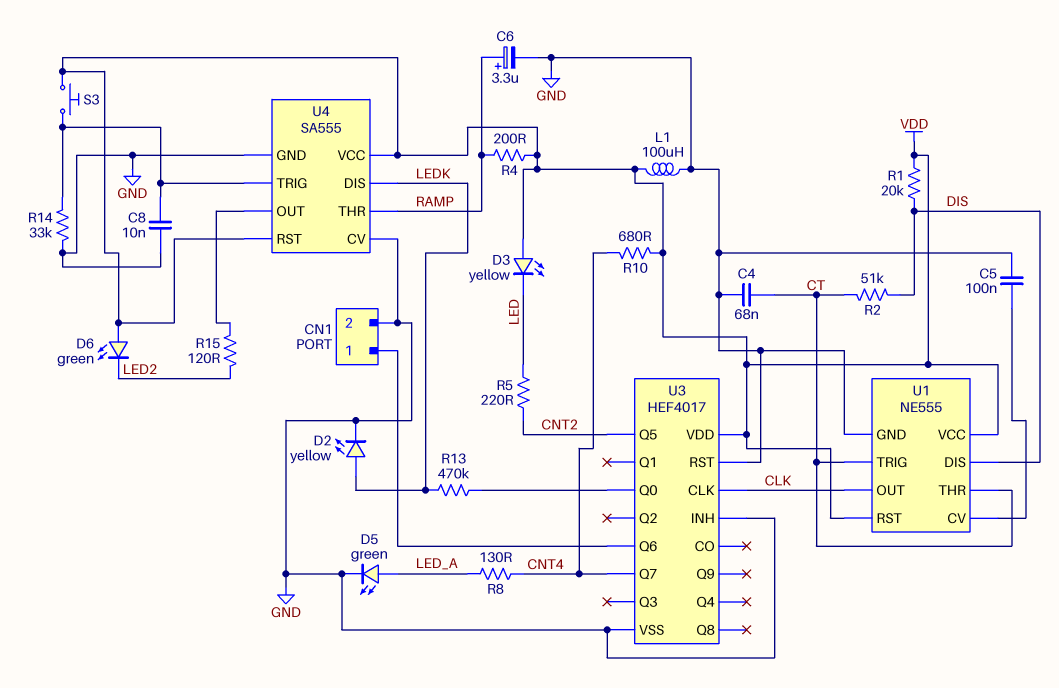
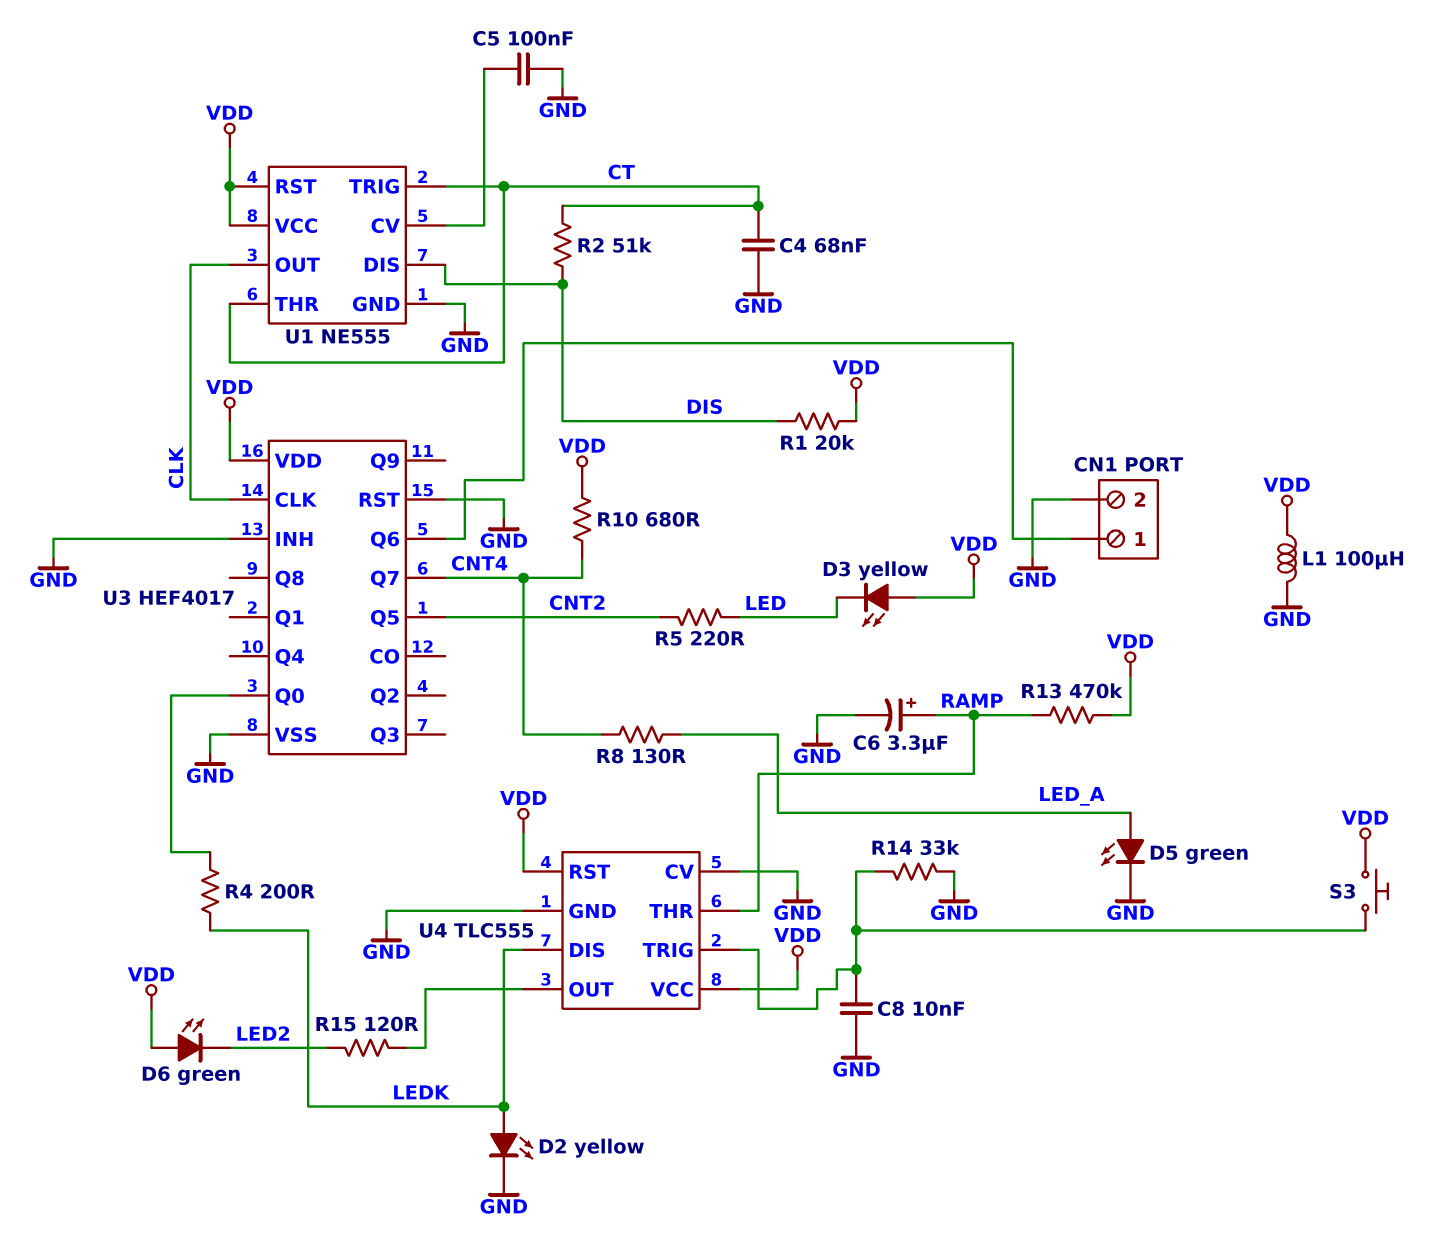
R4: 200 (RAMP, VDD) -> 200 (LEDK, U3/Q0)
R13: 470k (LEDK, U3/Q0) -> 470k (RAMP, VDD)
U4: SA555 -> TLC555

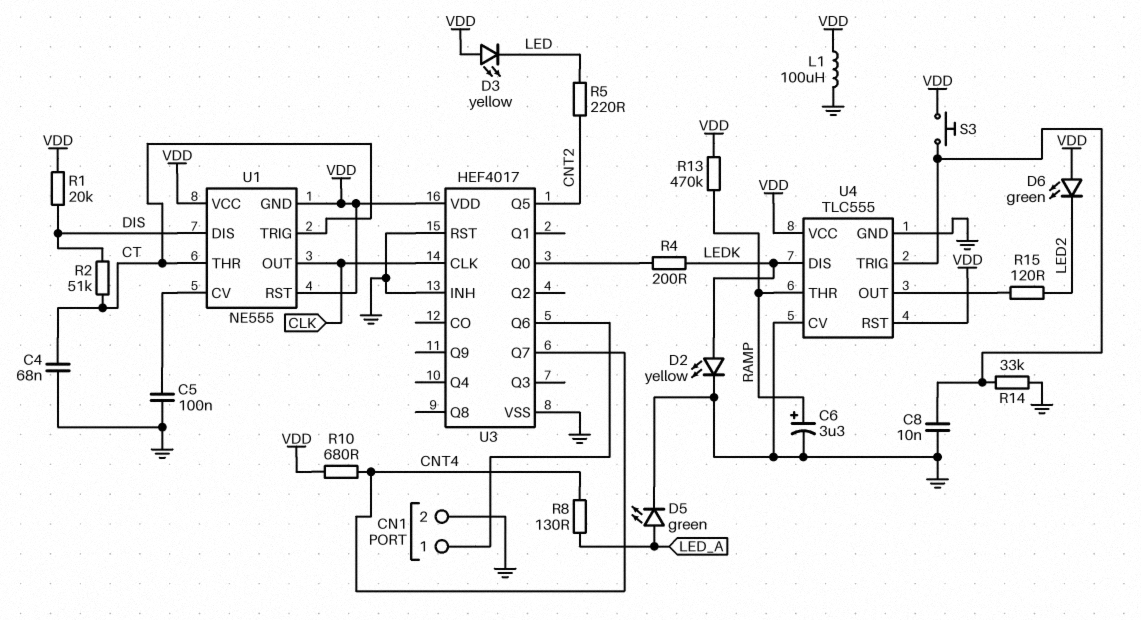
U1 pin GND: GND -> VDD

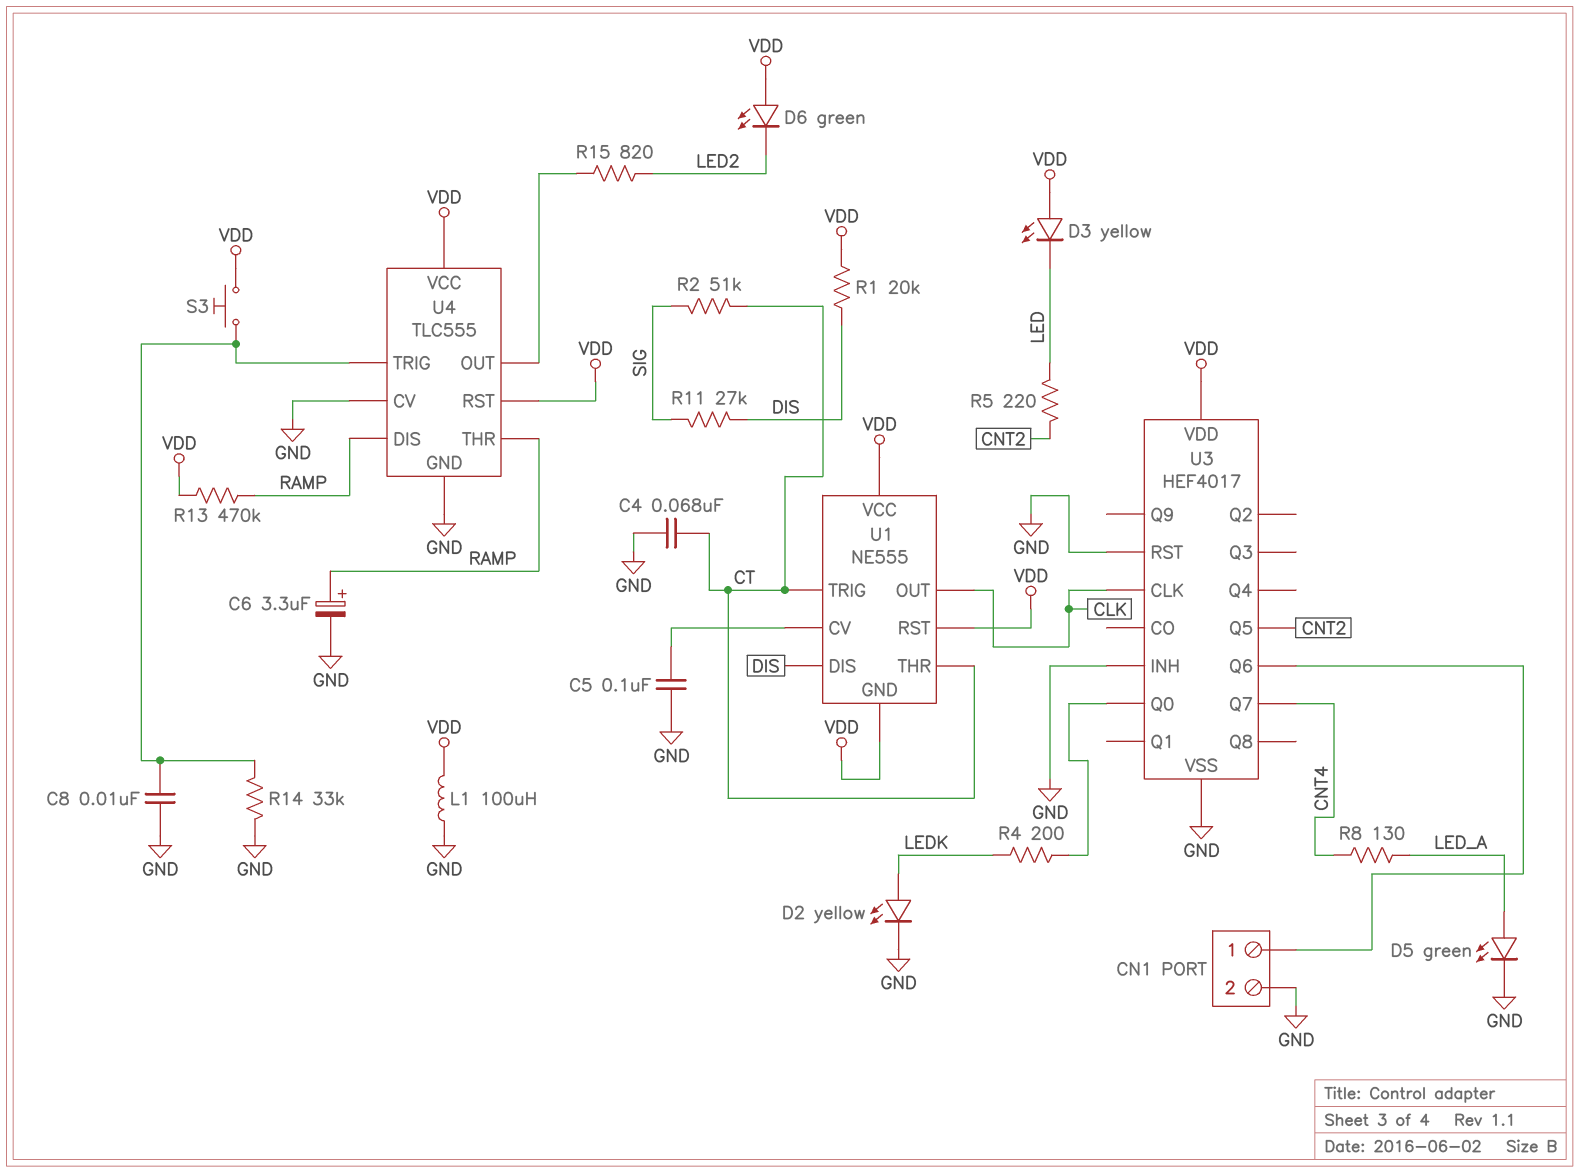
R2: 51k (CT, DIS) -> 51k (CT, SIG)
R10: 680 (CNT4, VDD) -> none
R11: none -> 27k (DIS, SIG)
R15: 120 (LED2, U4/OUT) -> 820 (LED2, U4/OUT)
U4 pin DIS: LEDK -> RAMP

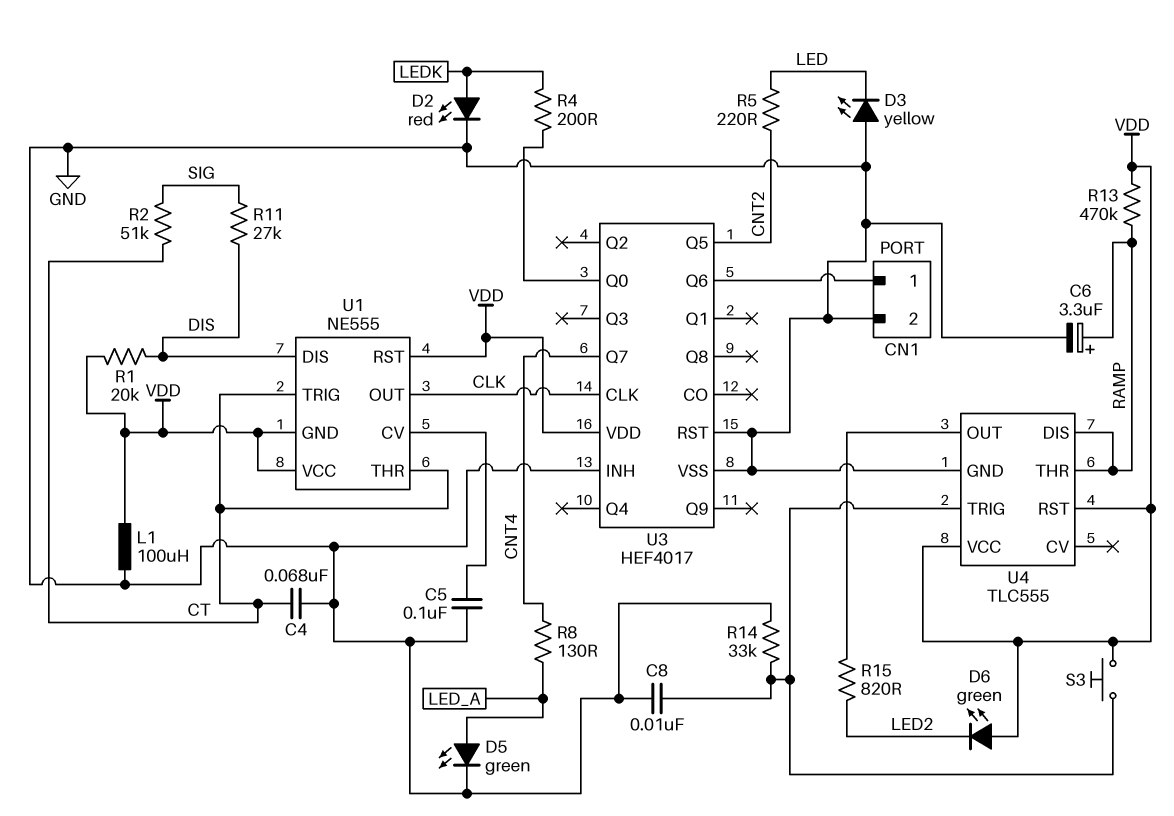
D2: LED yellow (A LEDK, K GND) -> LED red (A LEDK, K GND)
D3: LED yellow (A VDD, K LED) -> LED yellow (A GND, K LED)
U4 pin CV: GND -> none

